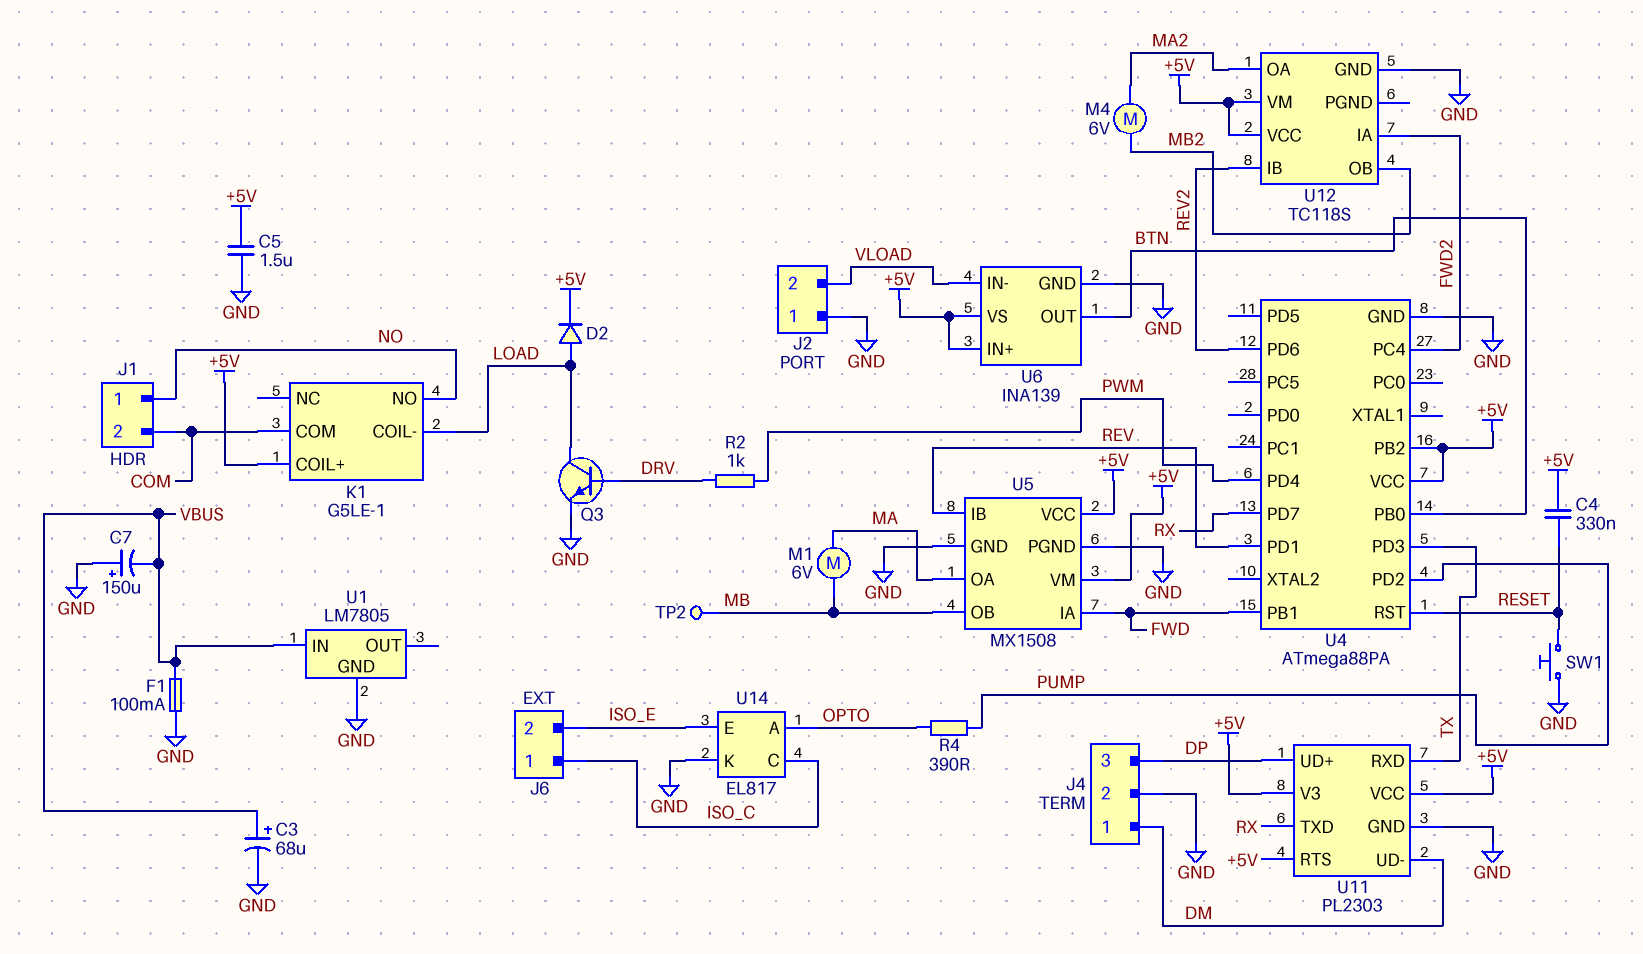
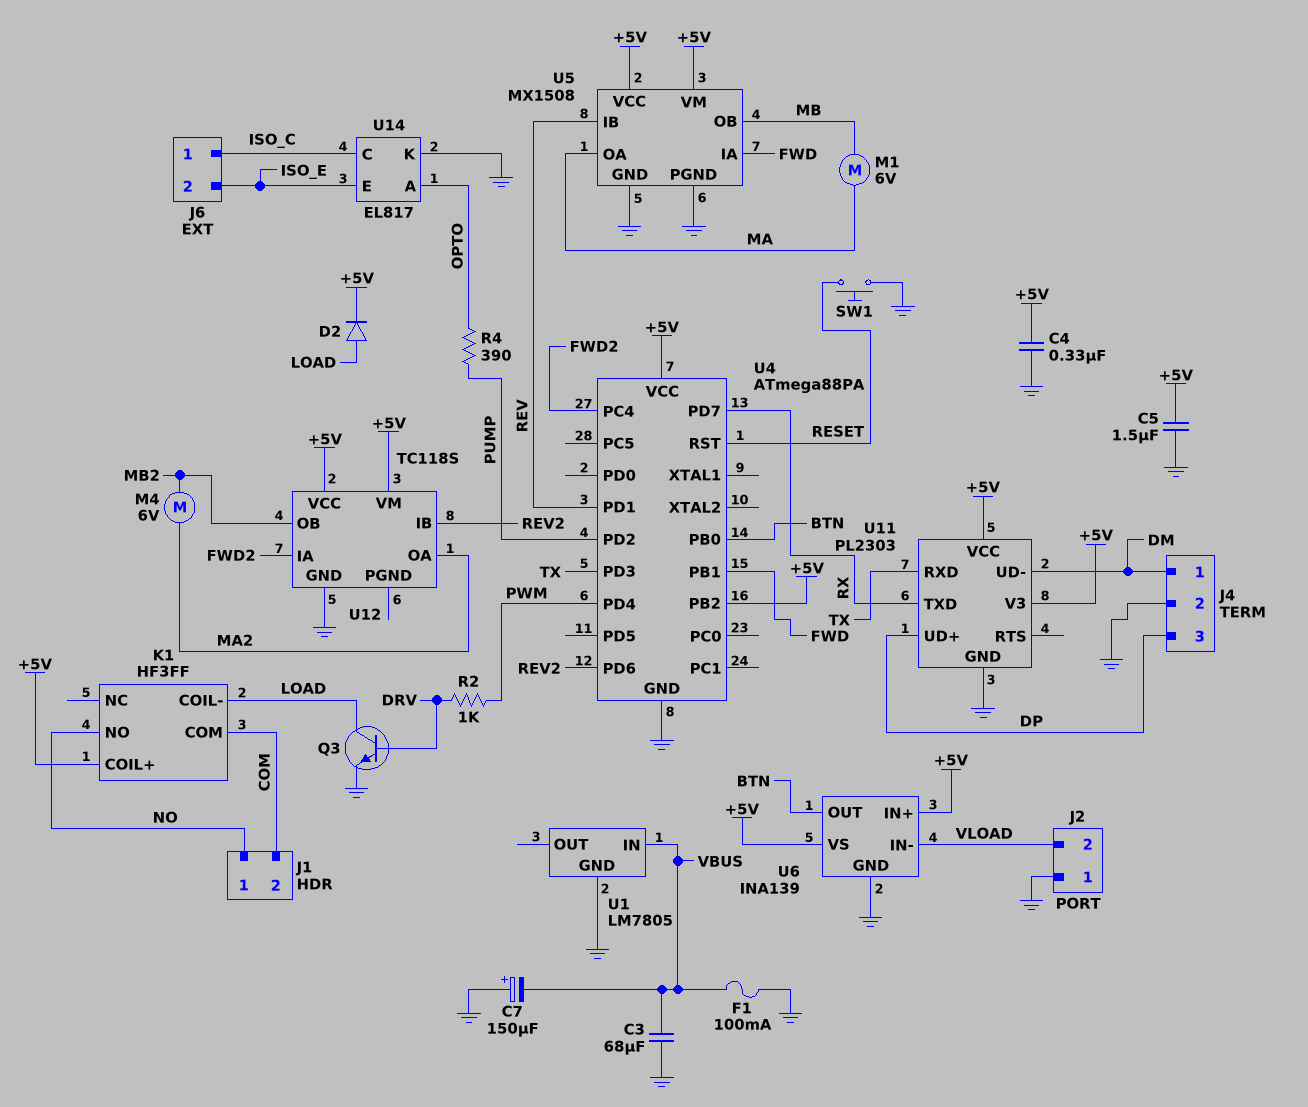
C3: 68uF (plus VBUS, minus GND) -> 68uF (GND, VBUS)
C4: 330nF (+5V, RESET) -> 330nF (+5V, GND)
K1: G5LE-1 -> HF3FF
TP2: test point (MB) -> none
U11 pin RTS: +5V -> none

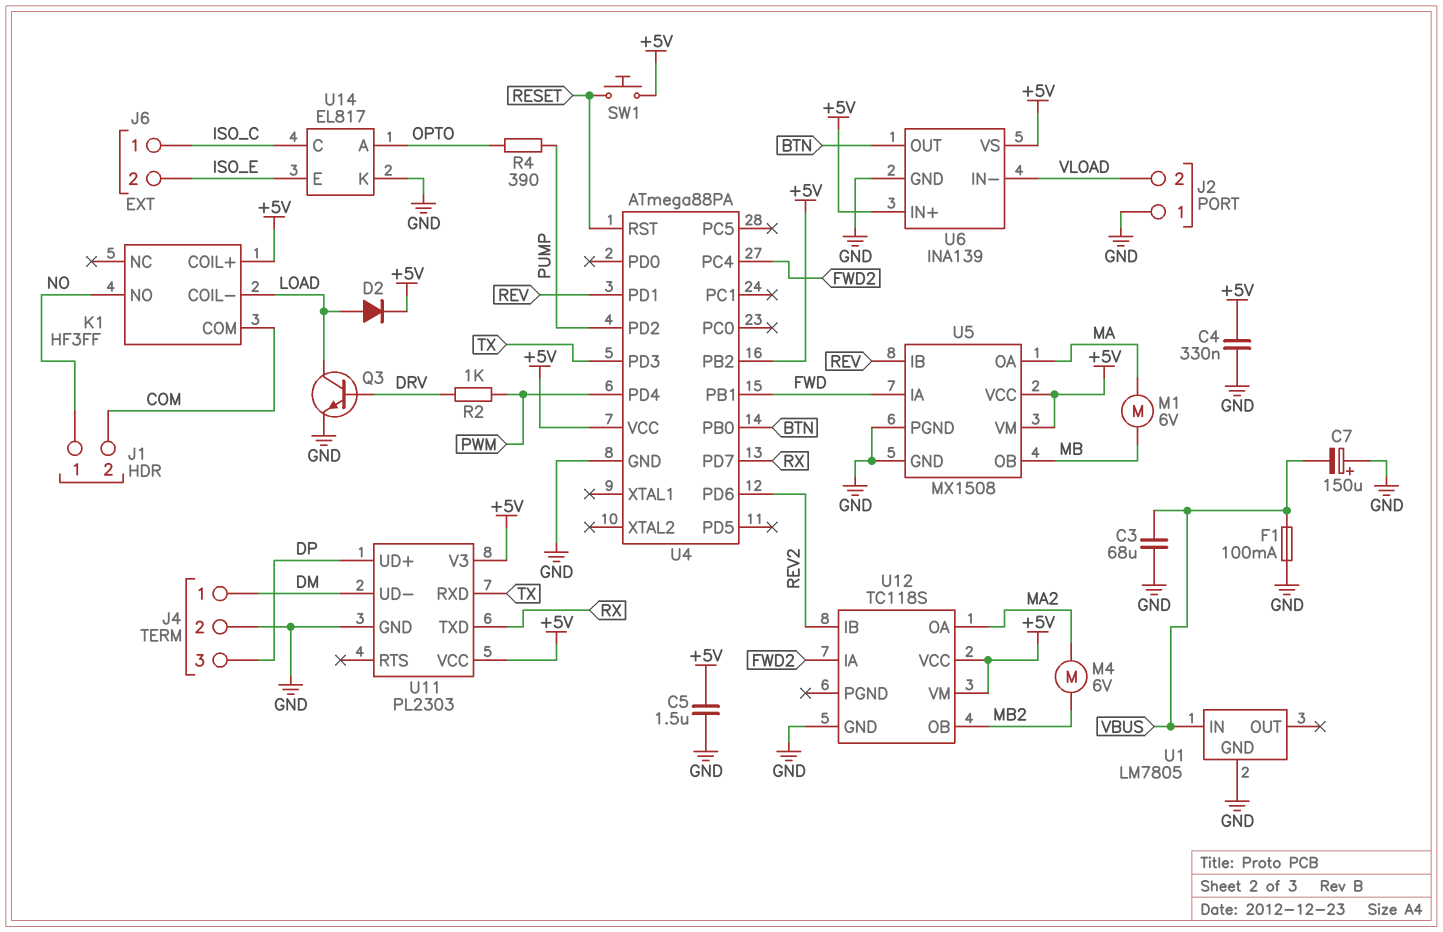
SW1: button (GND, RESET) -> button (+5V, RESET)

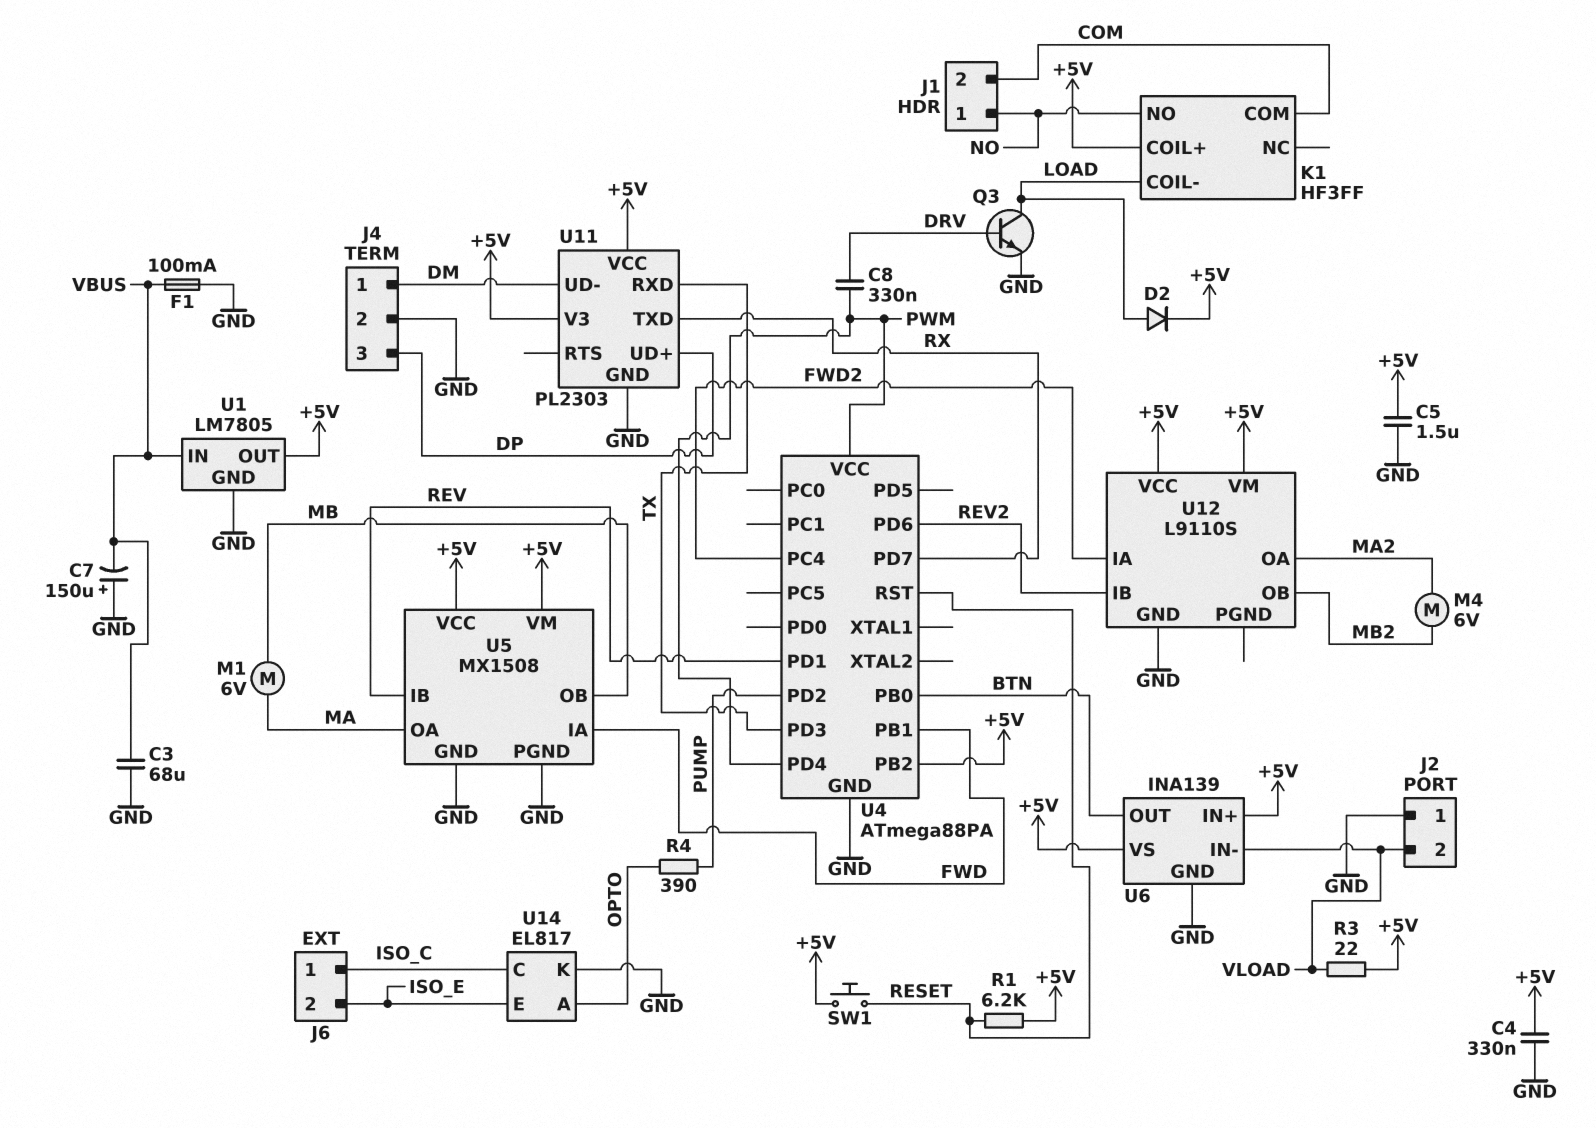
C8: none -> 330nF (DRV, PWM)
R1: none -> 6.2k (+5V, RESET)
R2: 1k (DRV, PWM) -> none
R3: none -> 22 (+5V, VLOAD)
U1 pin OUT: none -> +5V
U4 pin VCC: +5V -> PWM
U12: TC118S -> L9110S

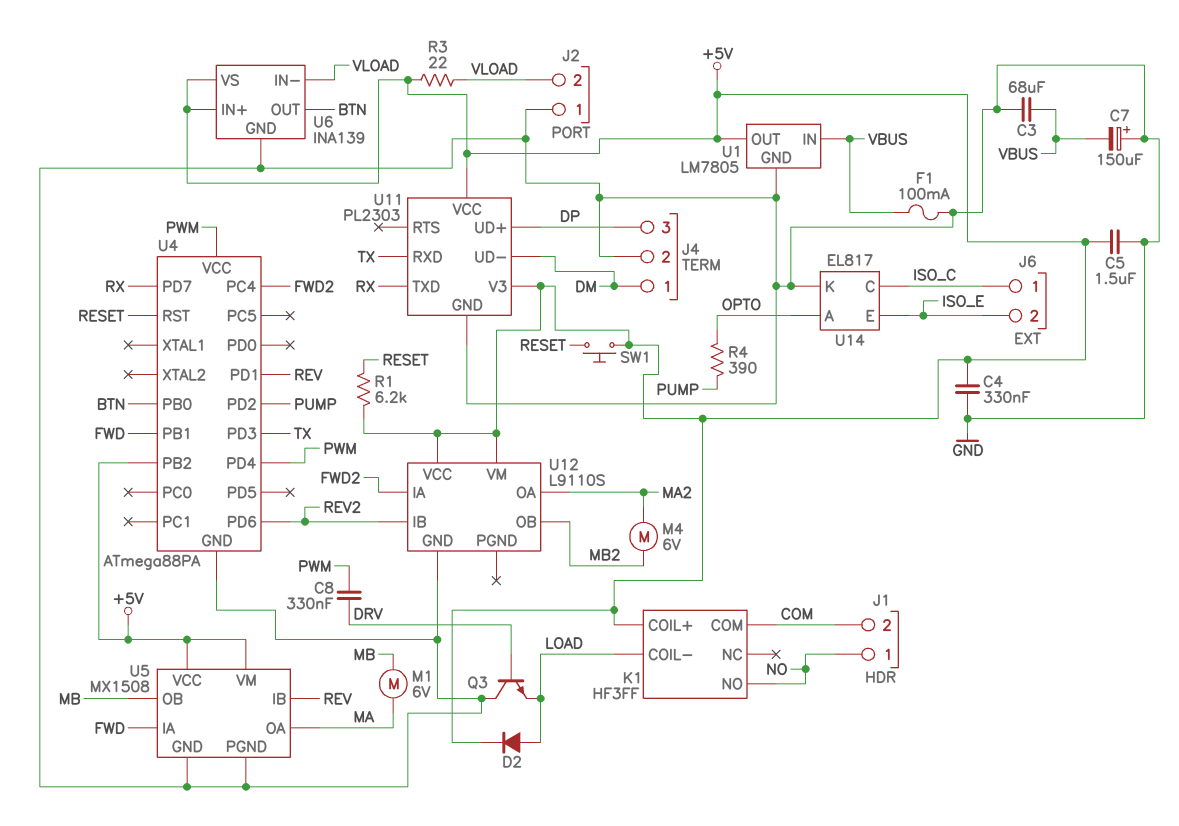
Q3: NPN (B DRV, C LOAD, E GND) -> NPN (B DRV, C GND, E LOAD)

